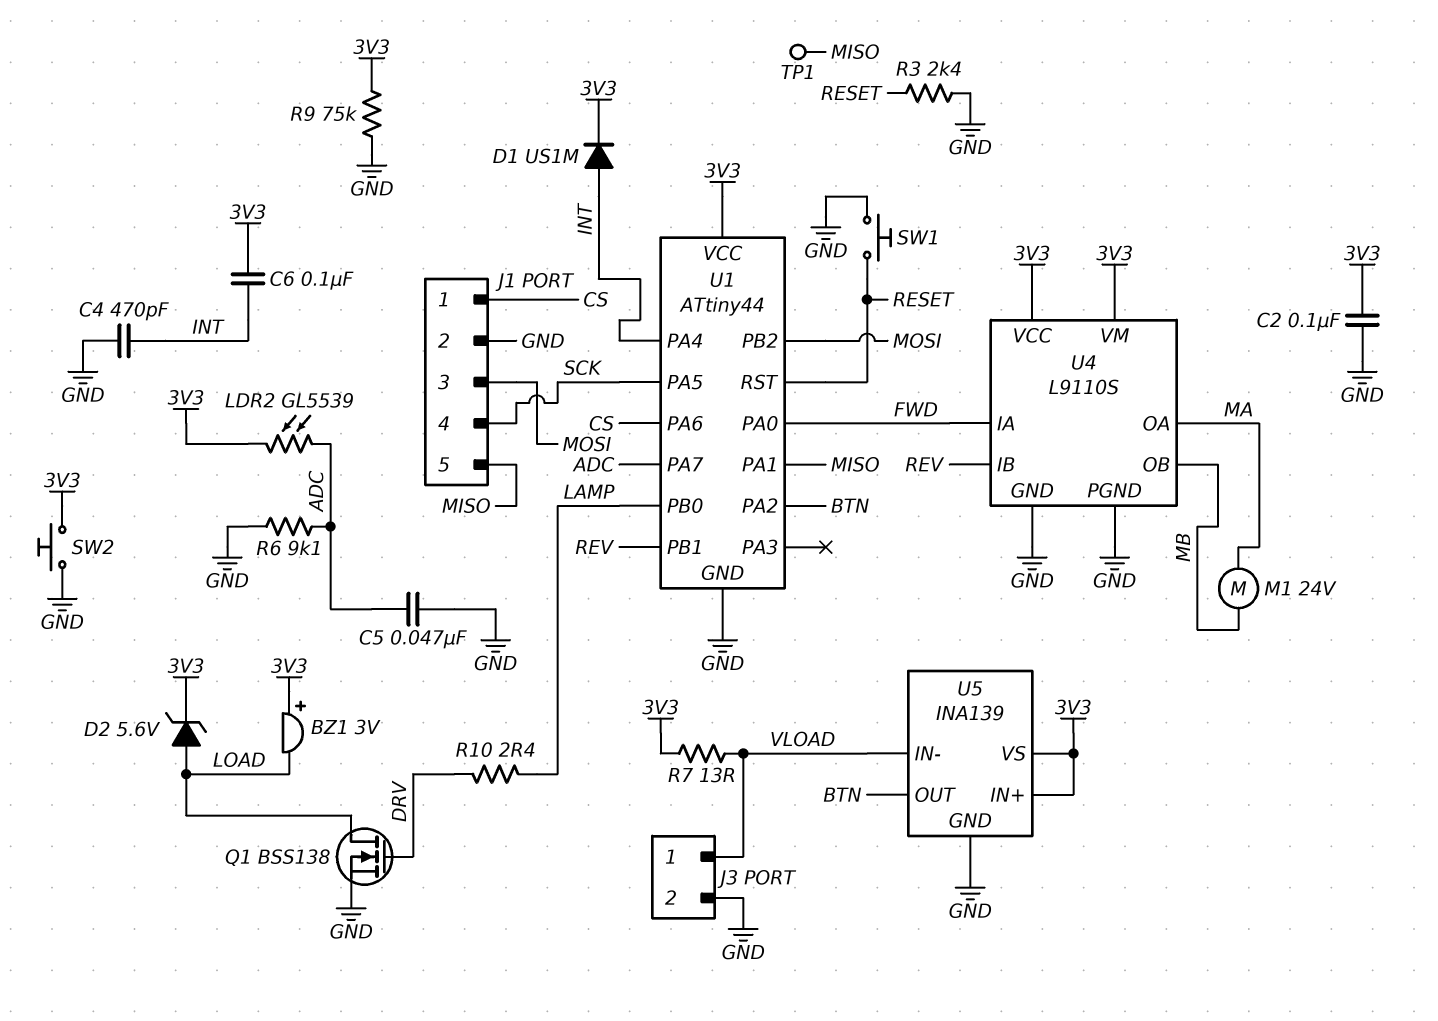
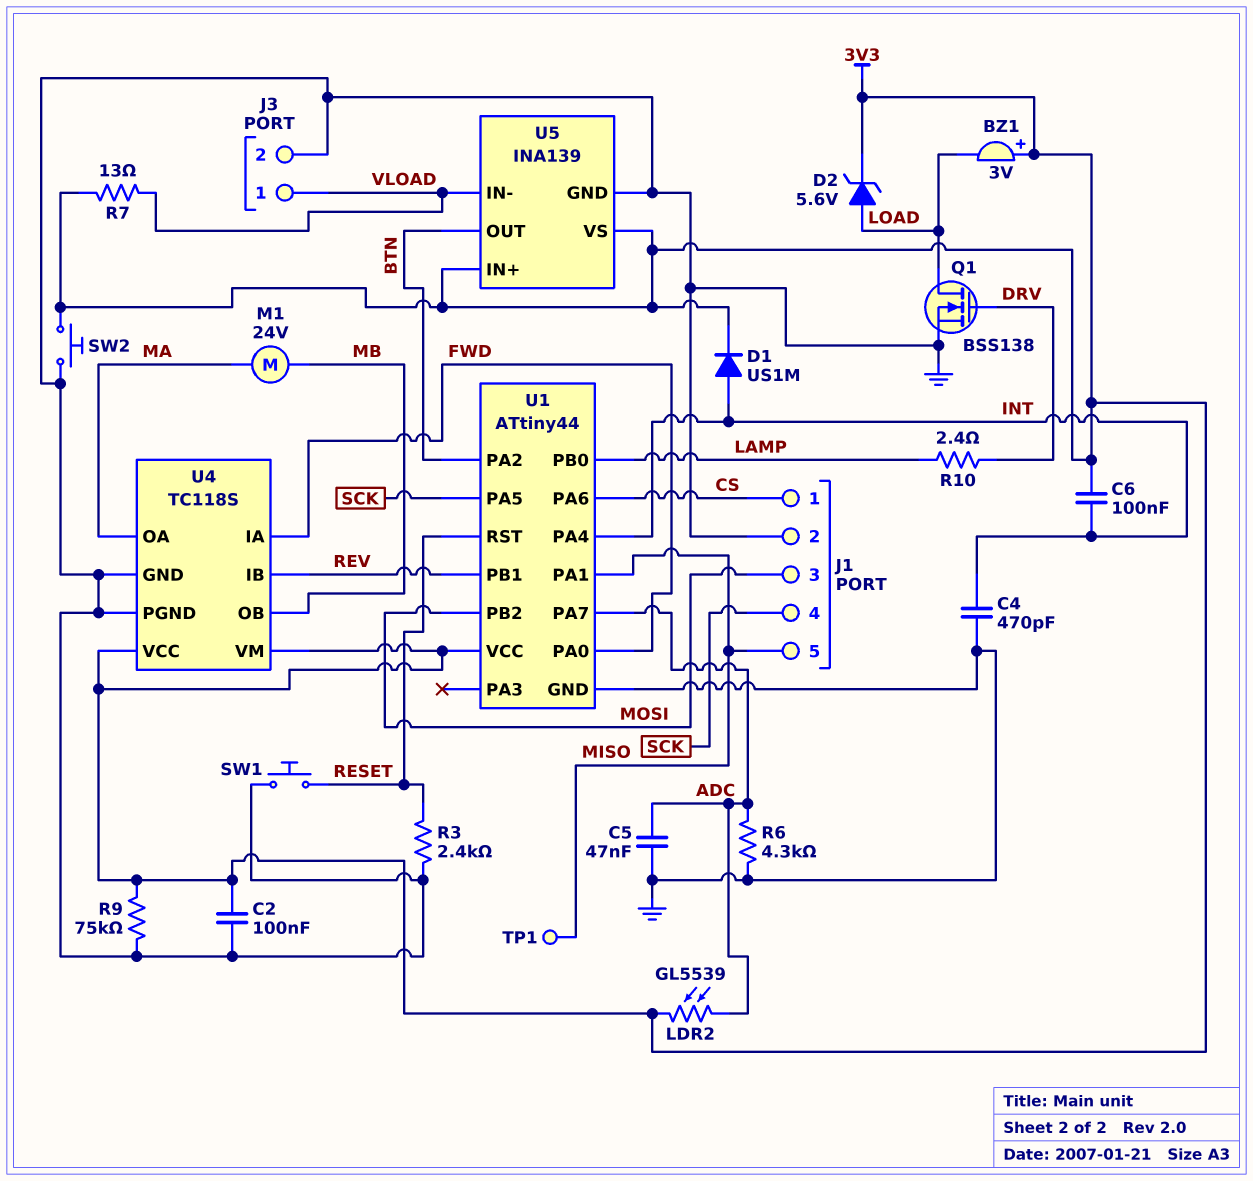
R6: 9.1k (ADC, GND) -> 4.3k (ADC, GND)
U4: L9110S -> TC118S

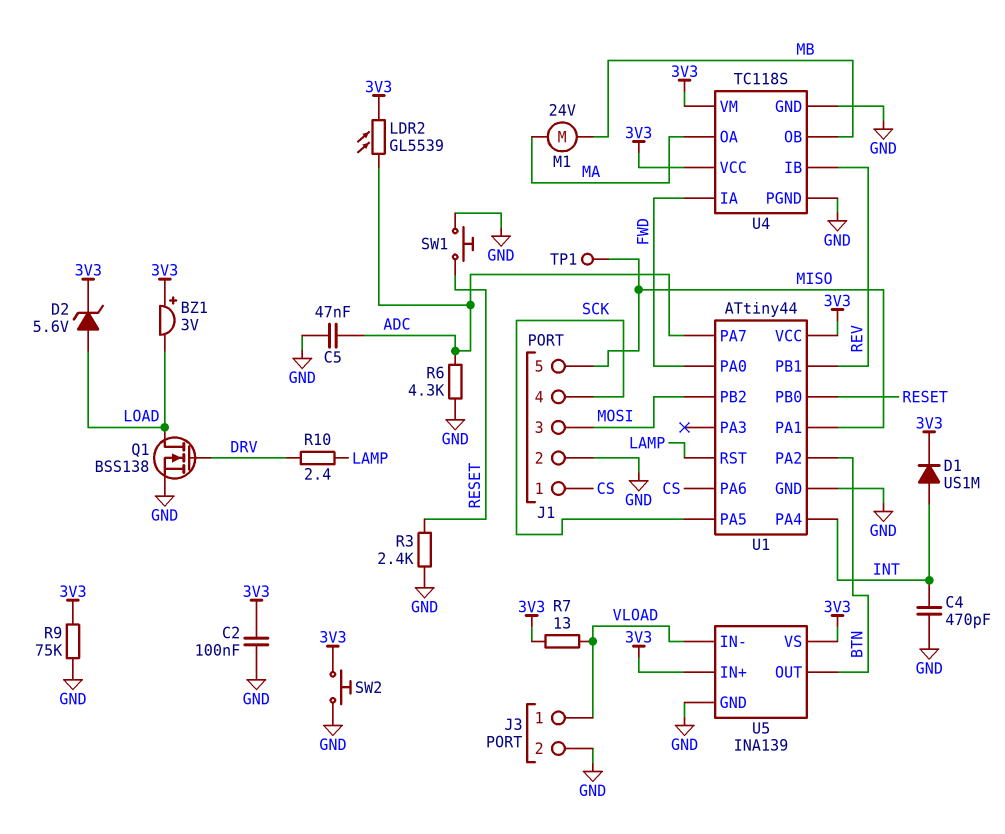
C6: 100nF (3V3, INT) -> none
U1 pin PB0: LAMP -> RESET
U1 pin RST: RESET -> LAMP

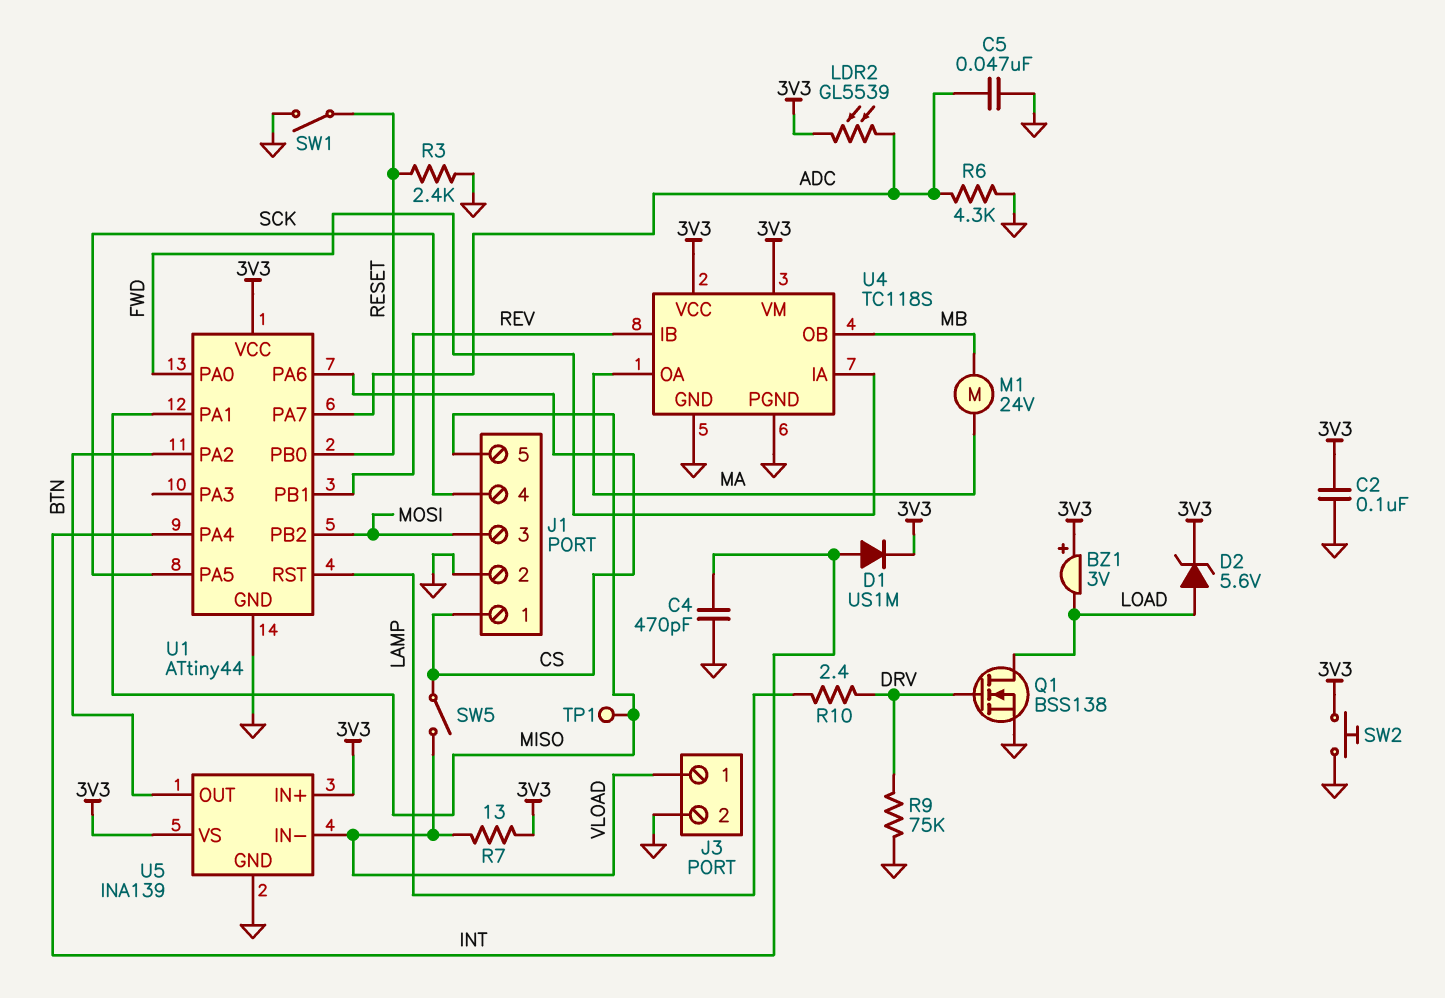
R9: 75k (3V3, GND) -> 75k (DRV, GND)
SW1: button (GND, RESET) -> switch (GND, RESET)
SW5: none -> switch (CS, VLOAD)

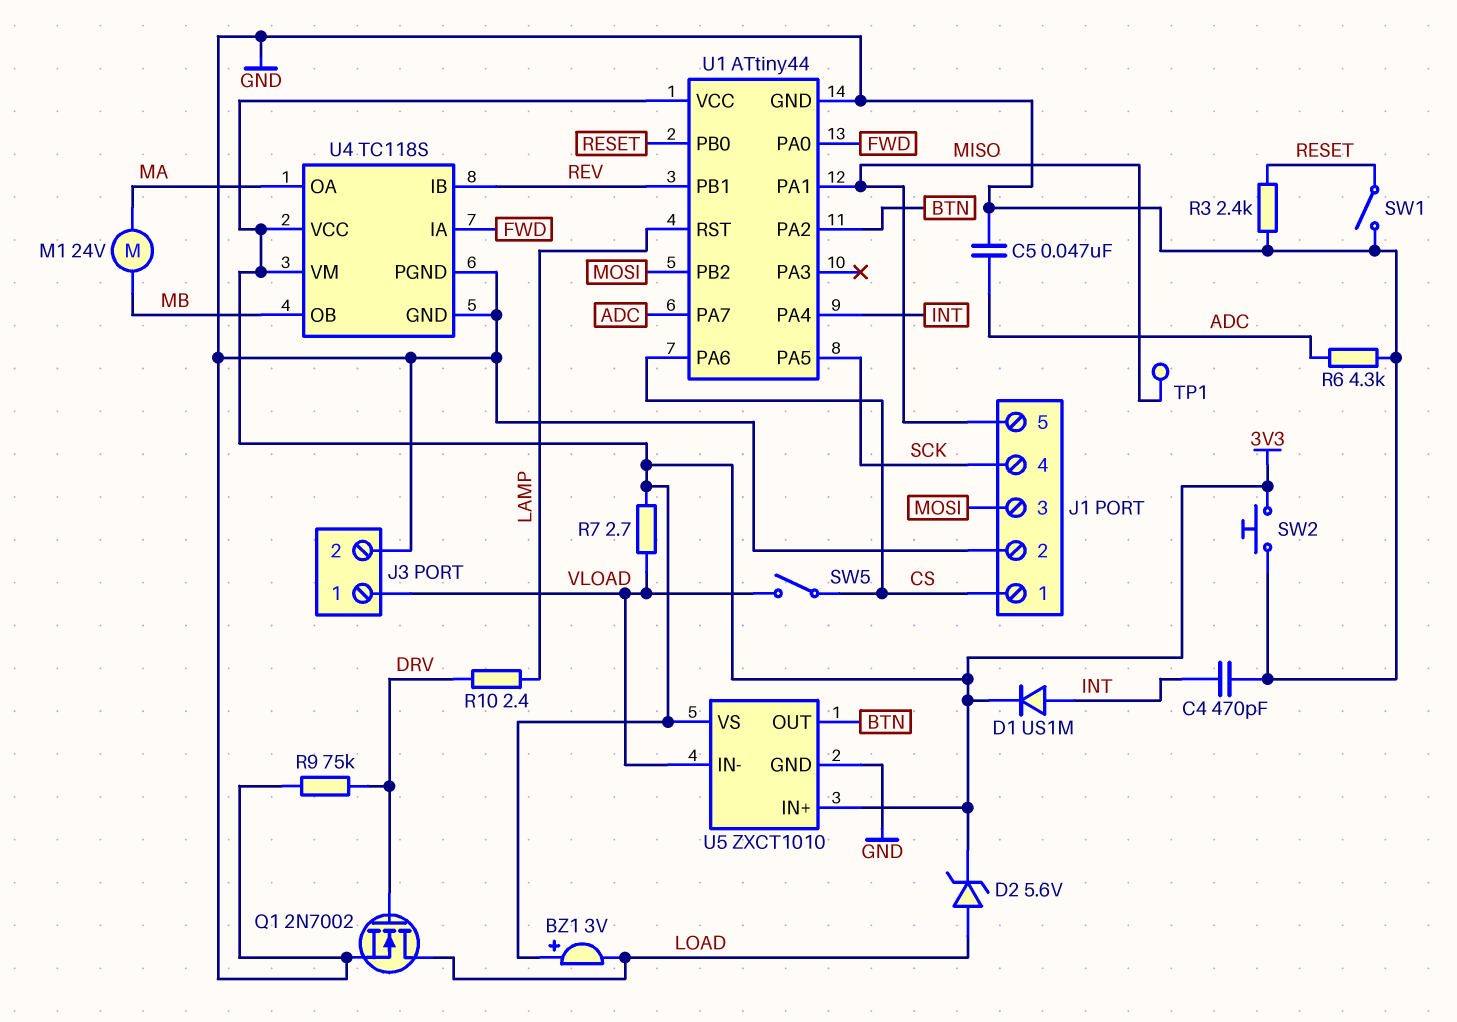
C2: 100nF (3V3, GND) -> none
LDR2: GL5539 (3V3, ADC) -> none
Q1: NMOS BSS138 (G DRV, D LOAD, S GND) -> NMOS 2N7002 (G DRV, D LOAD, S GND)
R7: 13 (3V3, VLOAD) -> 2.7 (3V3, VLOAD)
U5: INA139 -> ZXCT1010

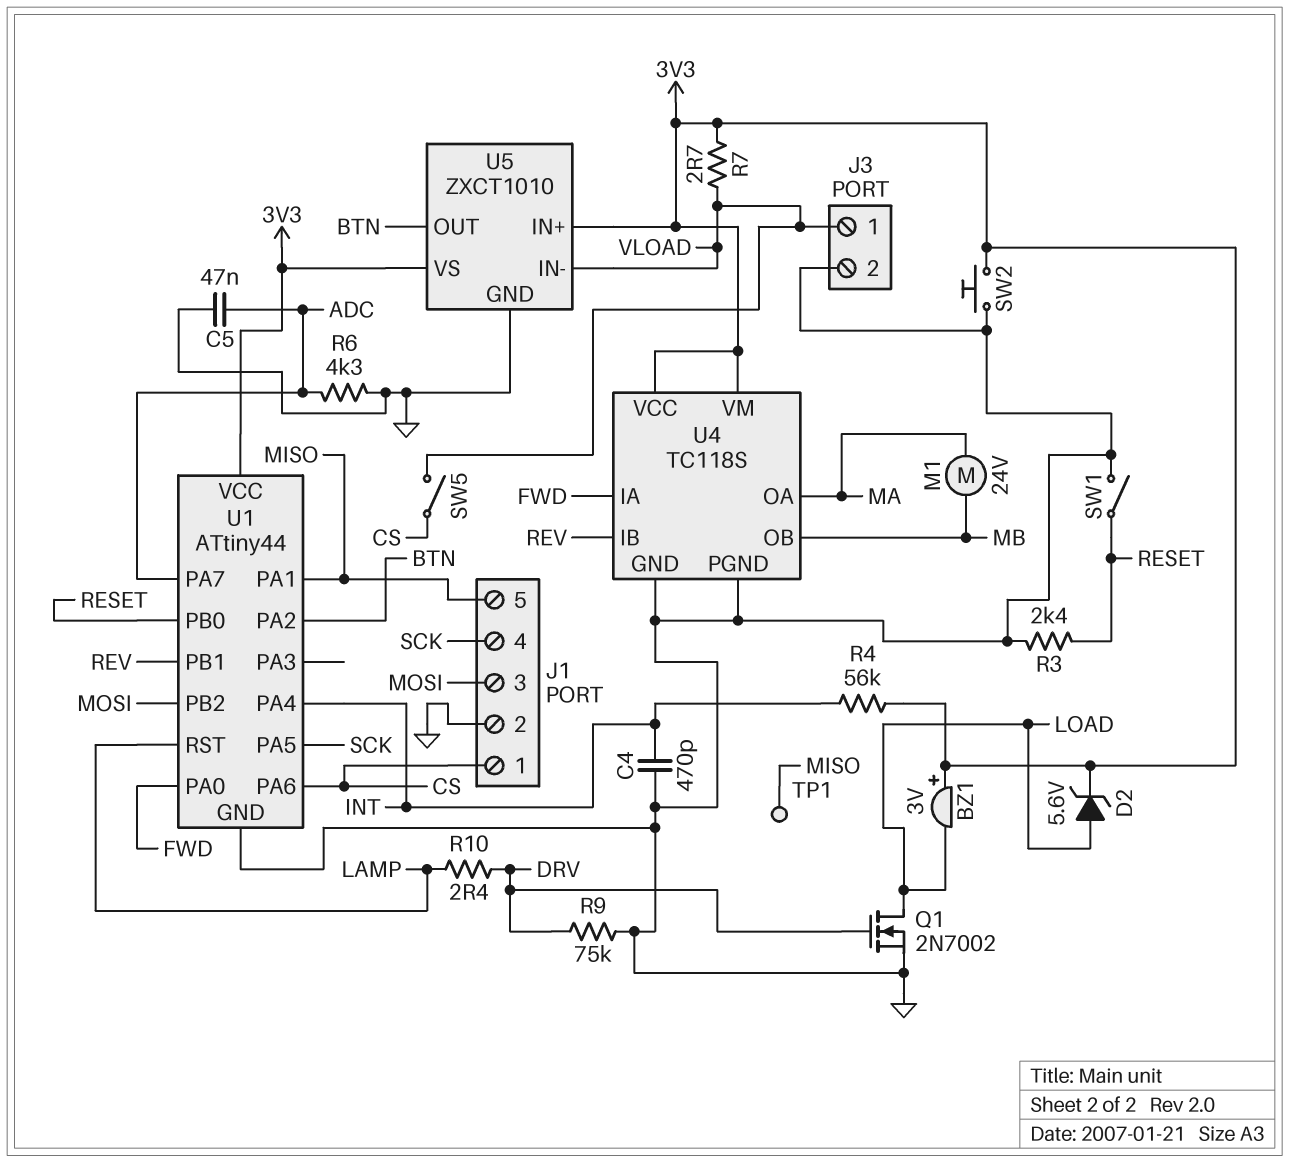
D1: diode US1M (A INT, K 3V3) -> none
R4: none -> 56k (3V3, INT)

